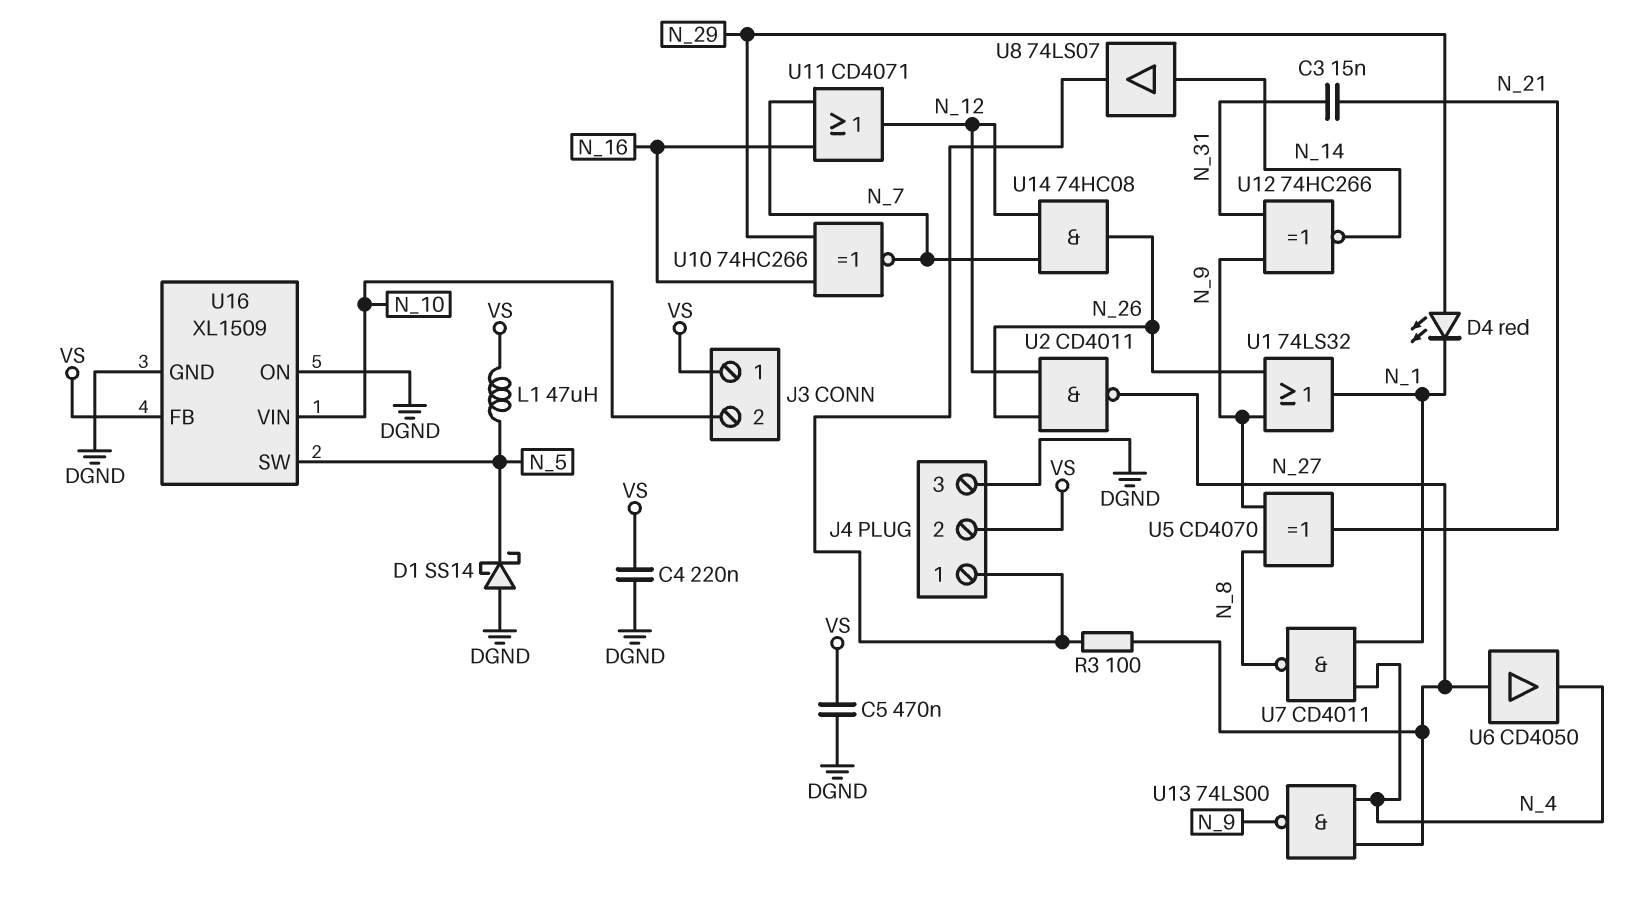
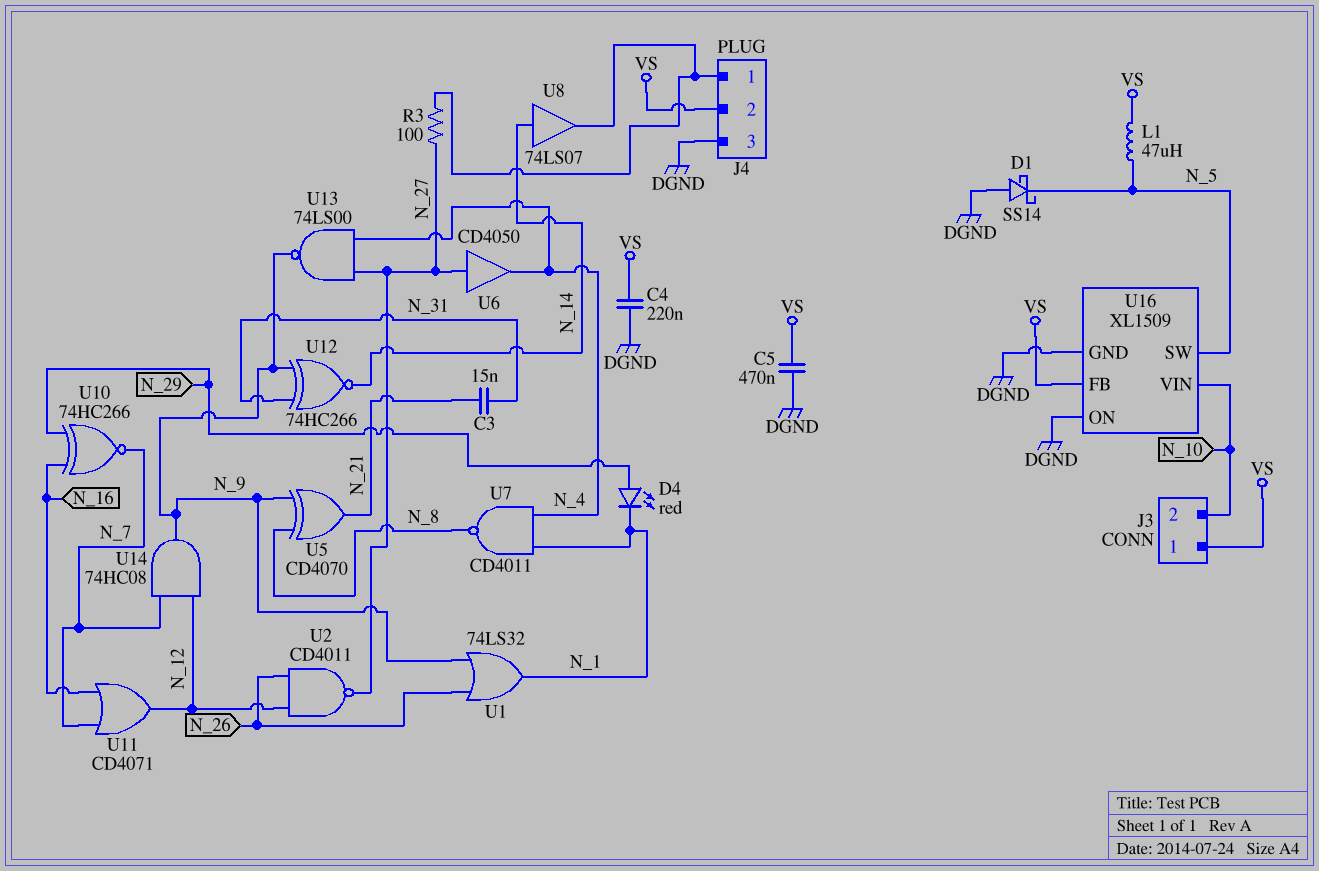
U14: AND 74HC08 (in N_7, in N_12, out N_26) -> AND 74HC08 (in N_7, in N_12, out N_9)

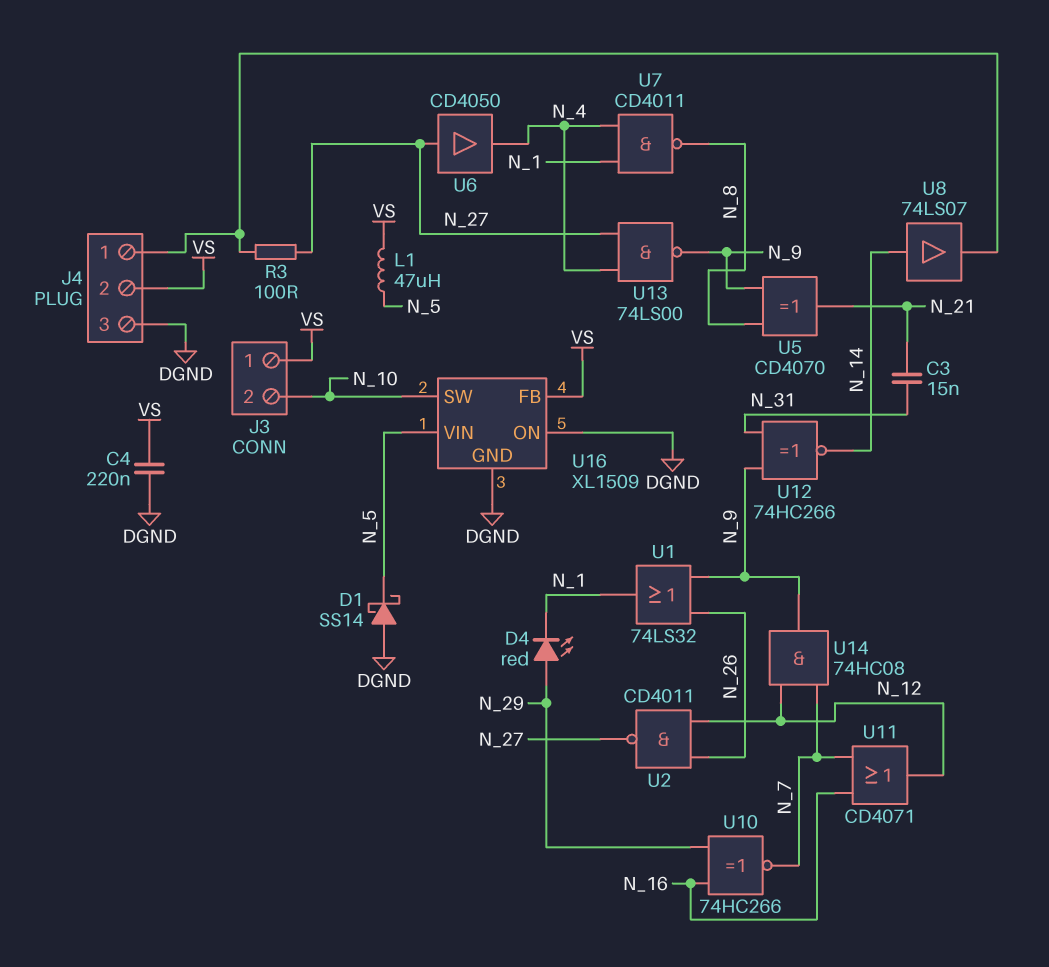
C5: 470nF (DGND, VS) -> none
U16 pin SW: N_5 -> N_10
U16 pin VIN: N_10 -> N_5

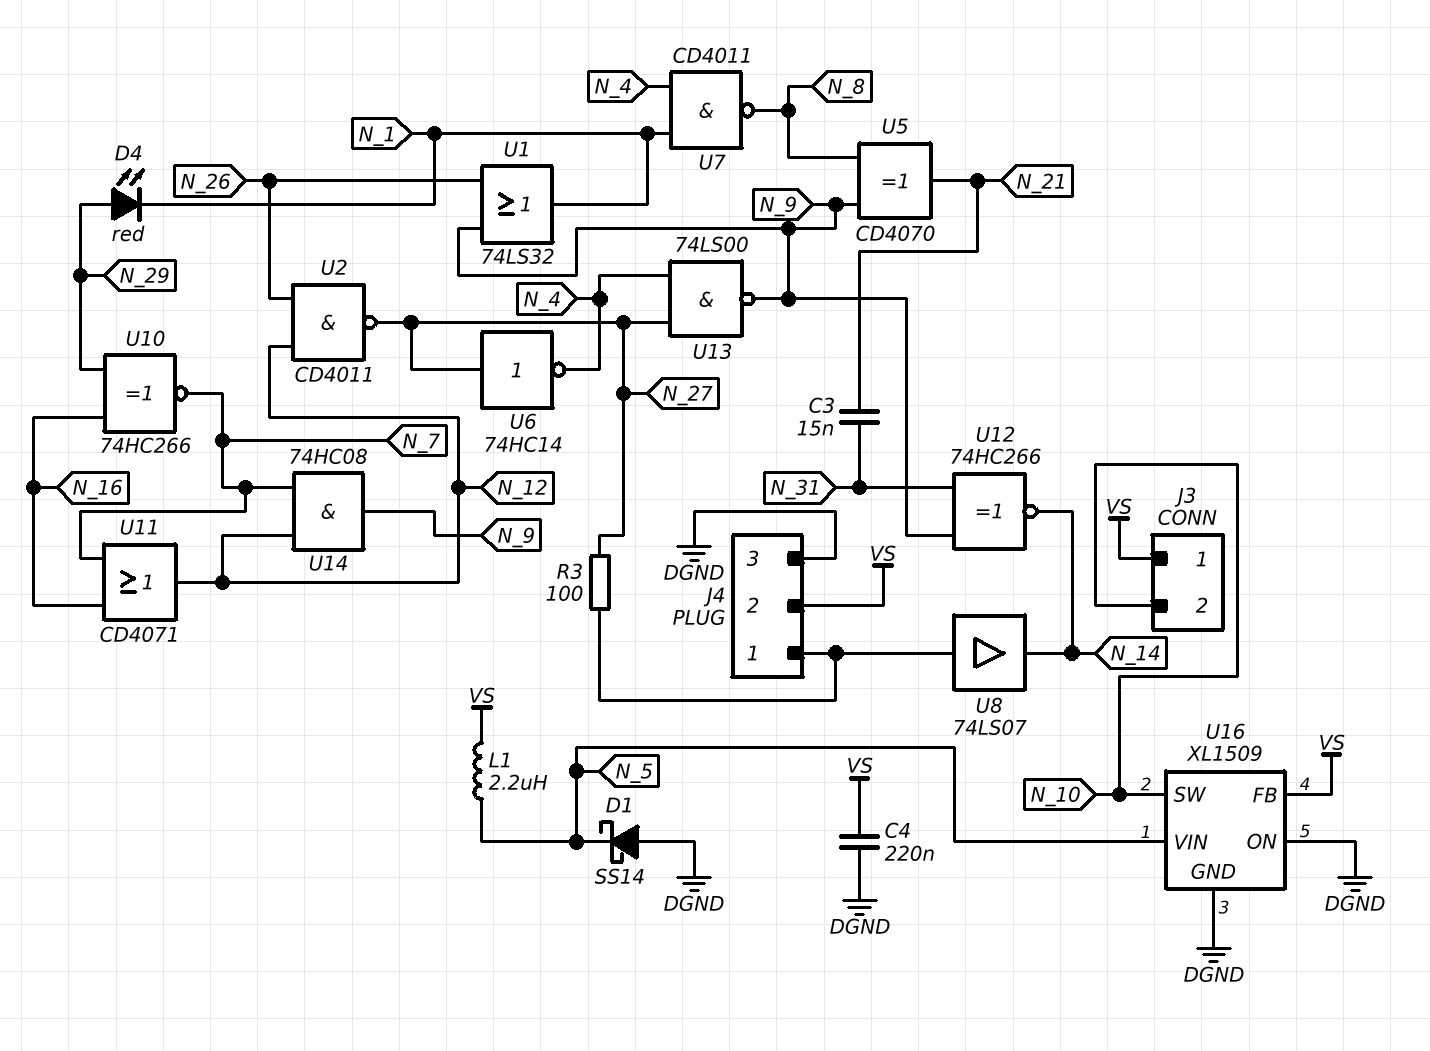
L1: 47uH (N_5, VS) -> 2.2uH (N_5, VS)
U6: buffer CD4050 (in N_27, out N_4) -> NOT 74HC14 (in N_27, out N_4)
U8: buffer 74LS07 (in N_14, out J4/1) -> buffer 74LS07 (in J4/1, out N_14)

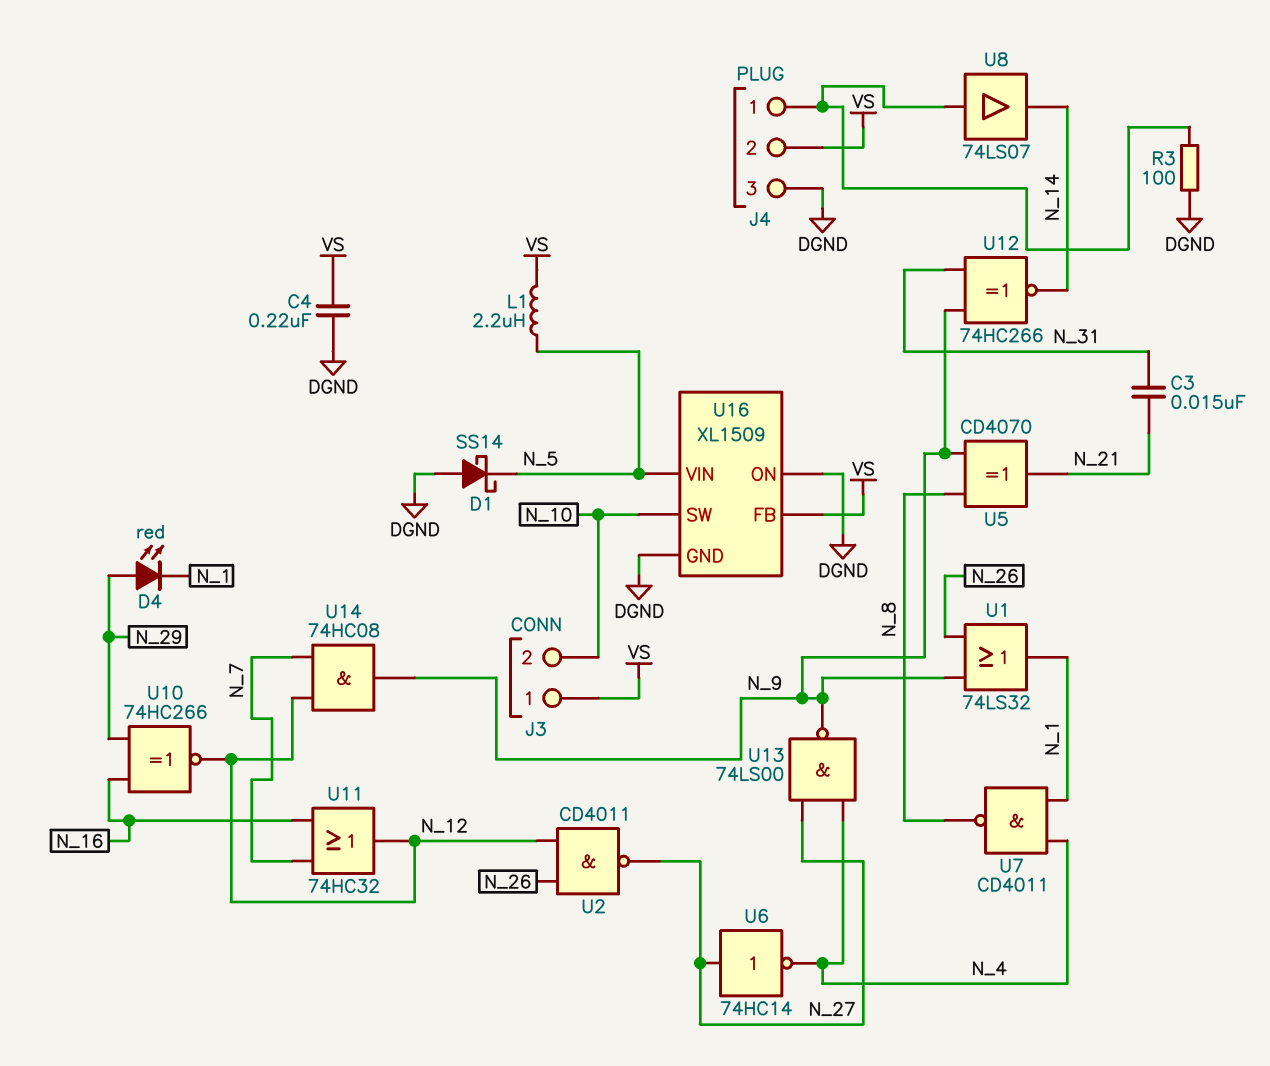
R3: 100 (J4/1, N_27) -> 100 (DGND, J4/1)
U10: XNOR 74HC266 (in N_16, in N_29, out N_7) -> XNOR 74HC266 (in N_16, in N_29, out N_12)
U11: OR CD4071 (in N_7, in N_16, out N_12) -> OR 74HC32 (in N_7, in N_16, out N_12)

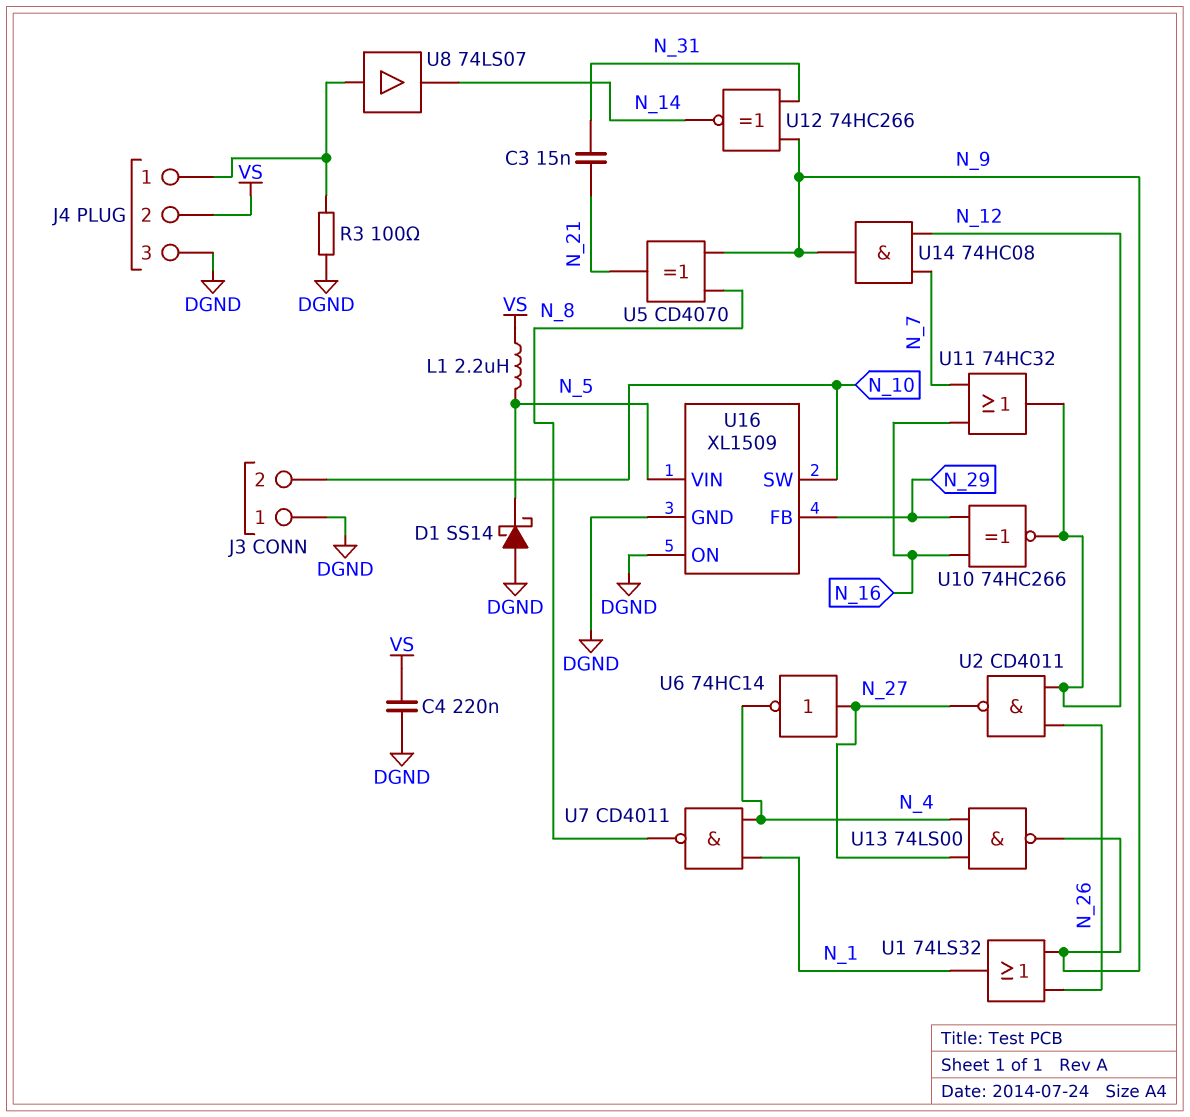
D4: LED red (A N_29, K N_1) -> none
J3 pin 1: VS -> DGND
U16 pin FB: VS -> N_29

